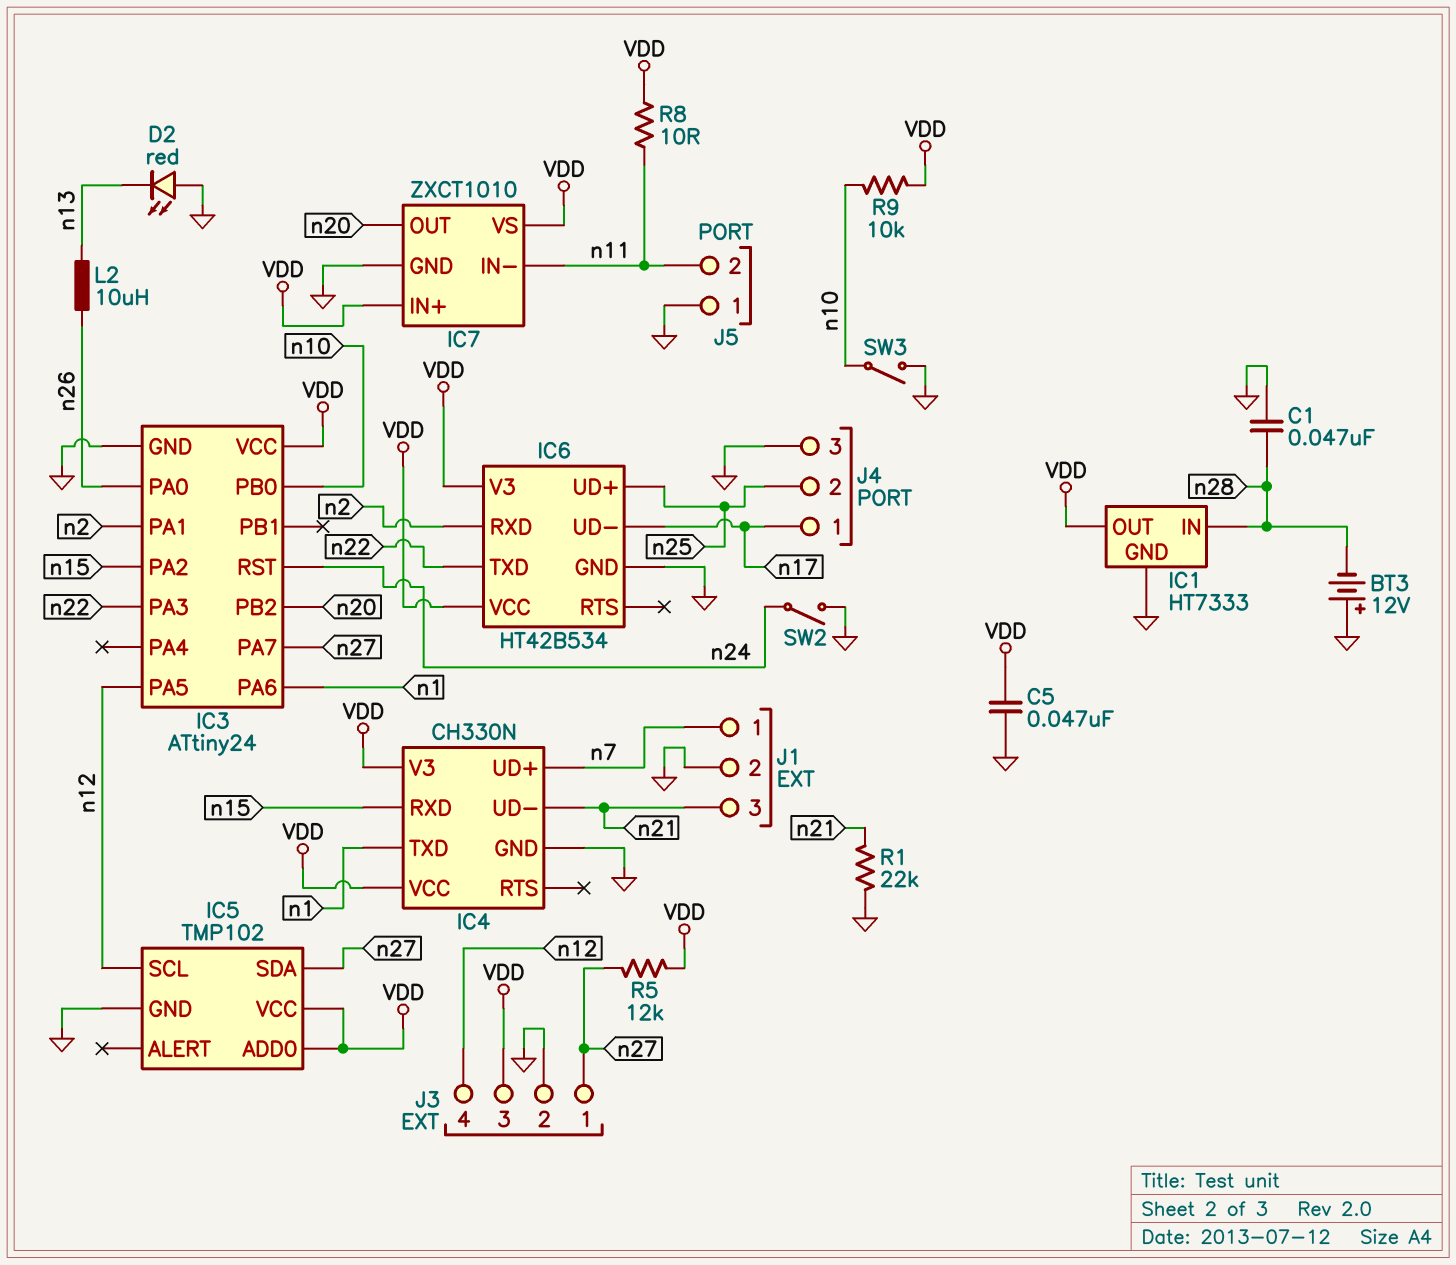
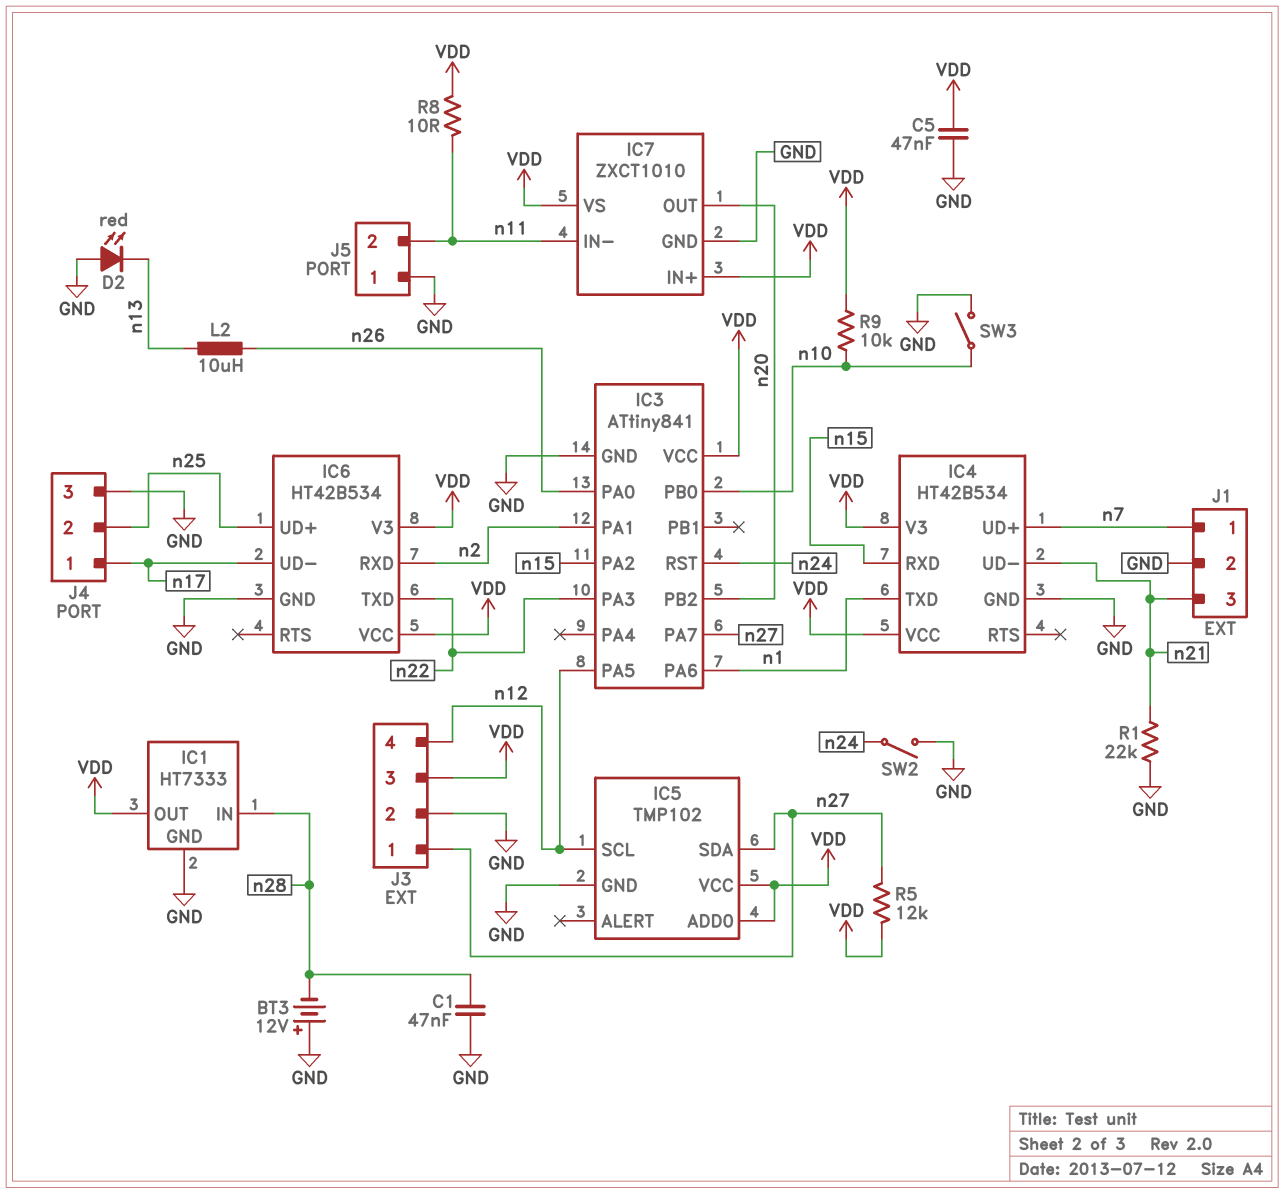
IC3: ATtiny24 -> ATtiny841
IC4: CH330N -> HT42B534

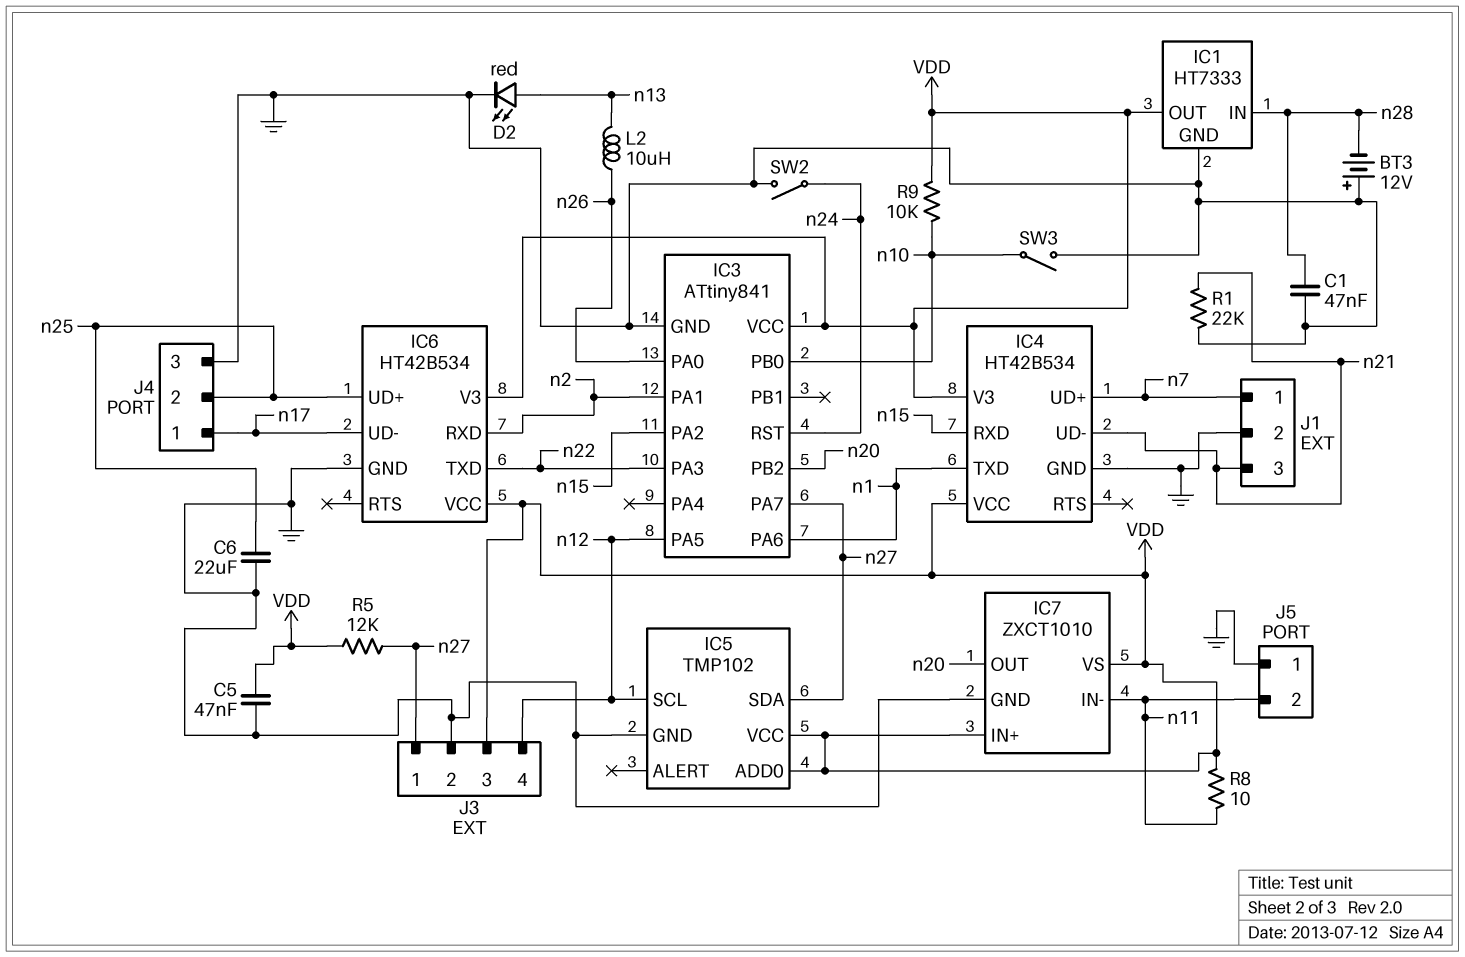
C6: none -> 22uF (GND, n25)
D2: LED red (A GND, K n13) -> LED red (A n13, K GND)

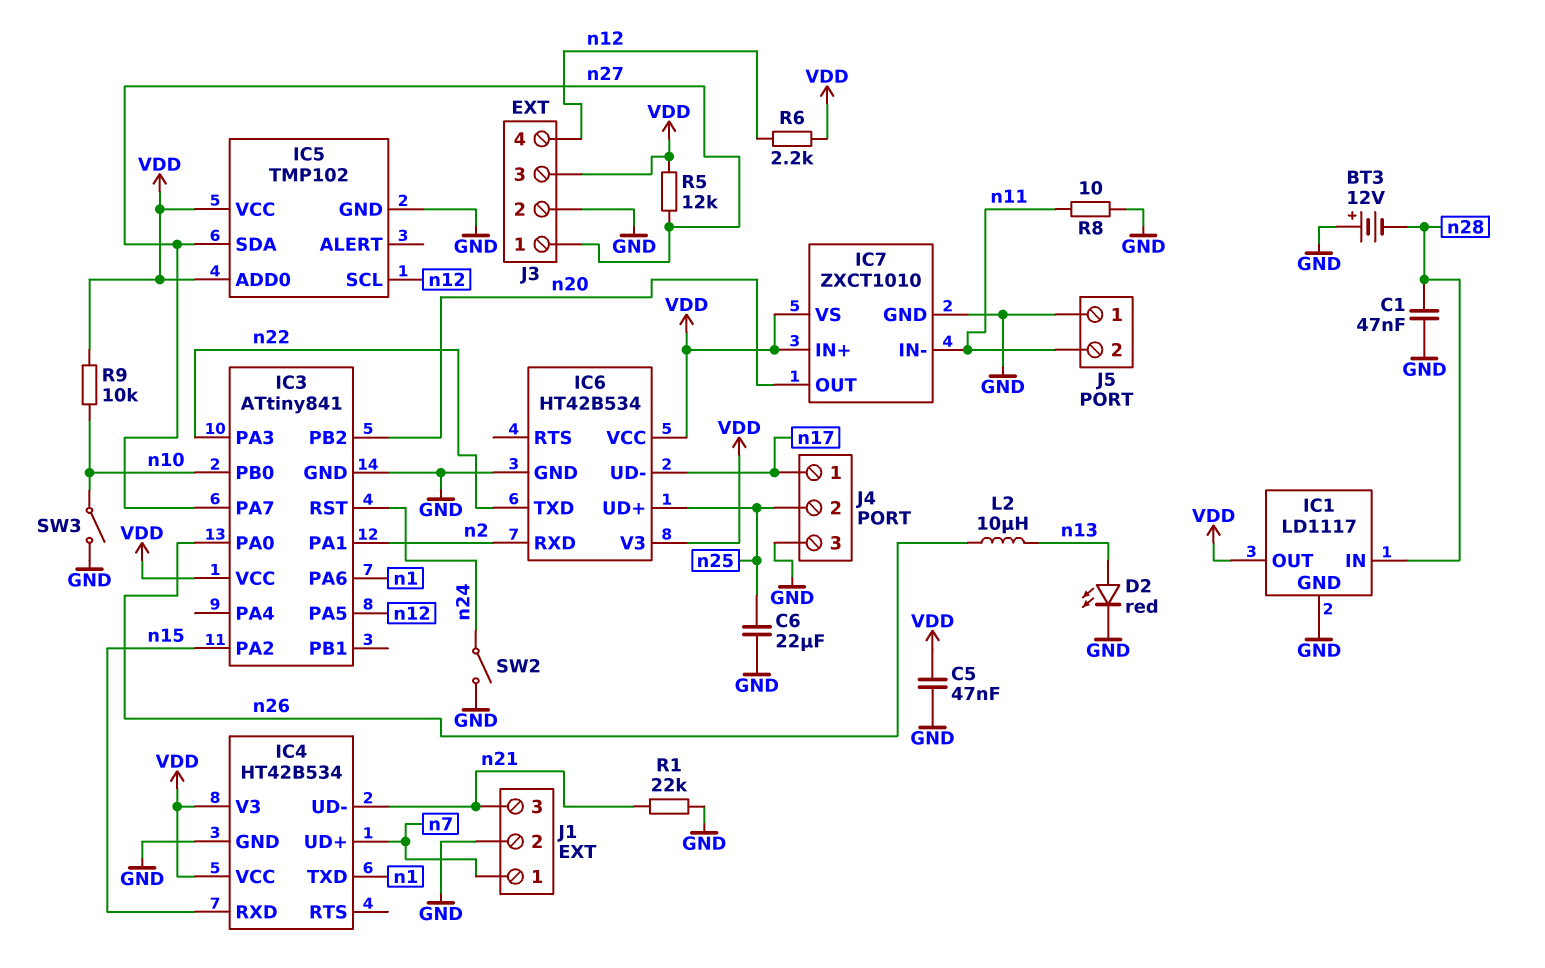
IC1: HT7333 -> LD1117
R6: none -> 2.2k (VDD, n12)
R8: 10 (VDD, n11) -> 10 (GND, n11)

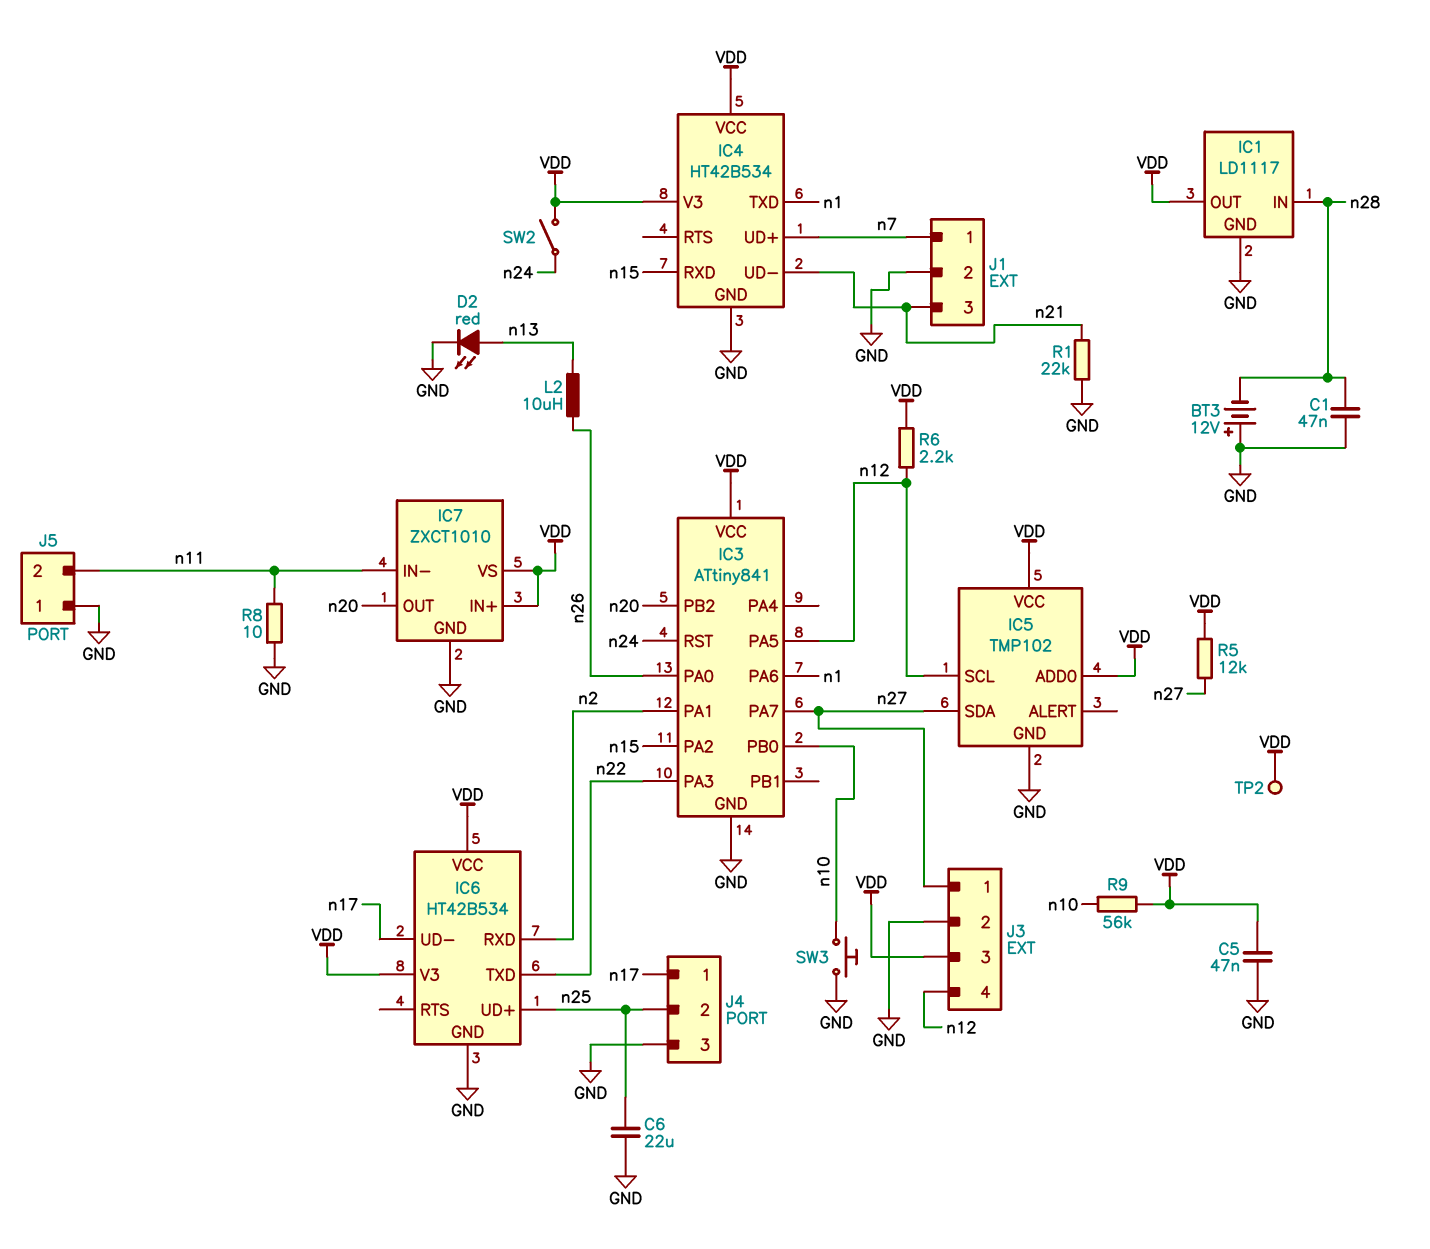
R9: 10k (VDD, n10) -> 56k (VDD, n10)
SW2: switch (GND, n24) -> switch (VDD, n24)
SW3: switch (GND, n10) -> button (GND, n10)
TP2: none -> test point (VDD)

